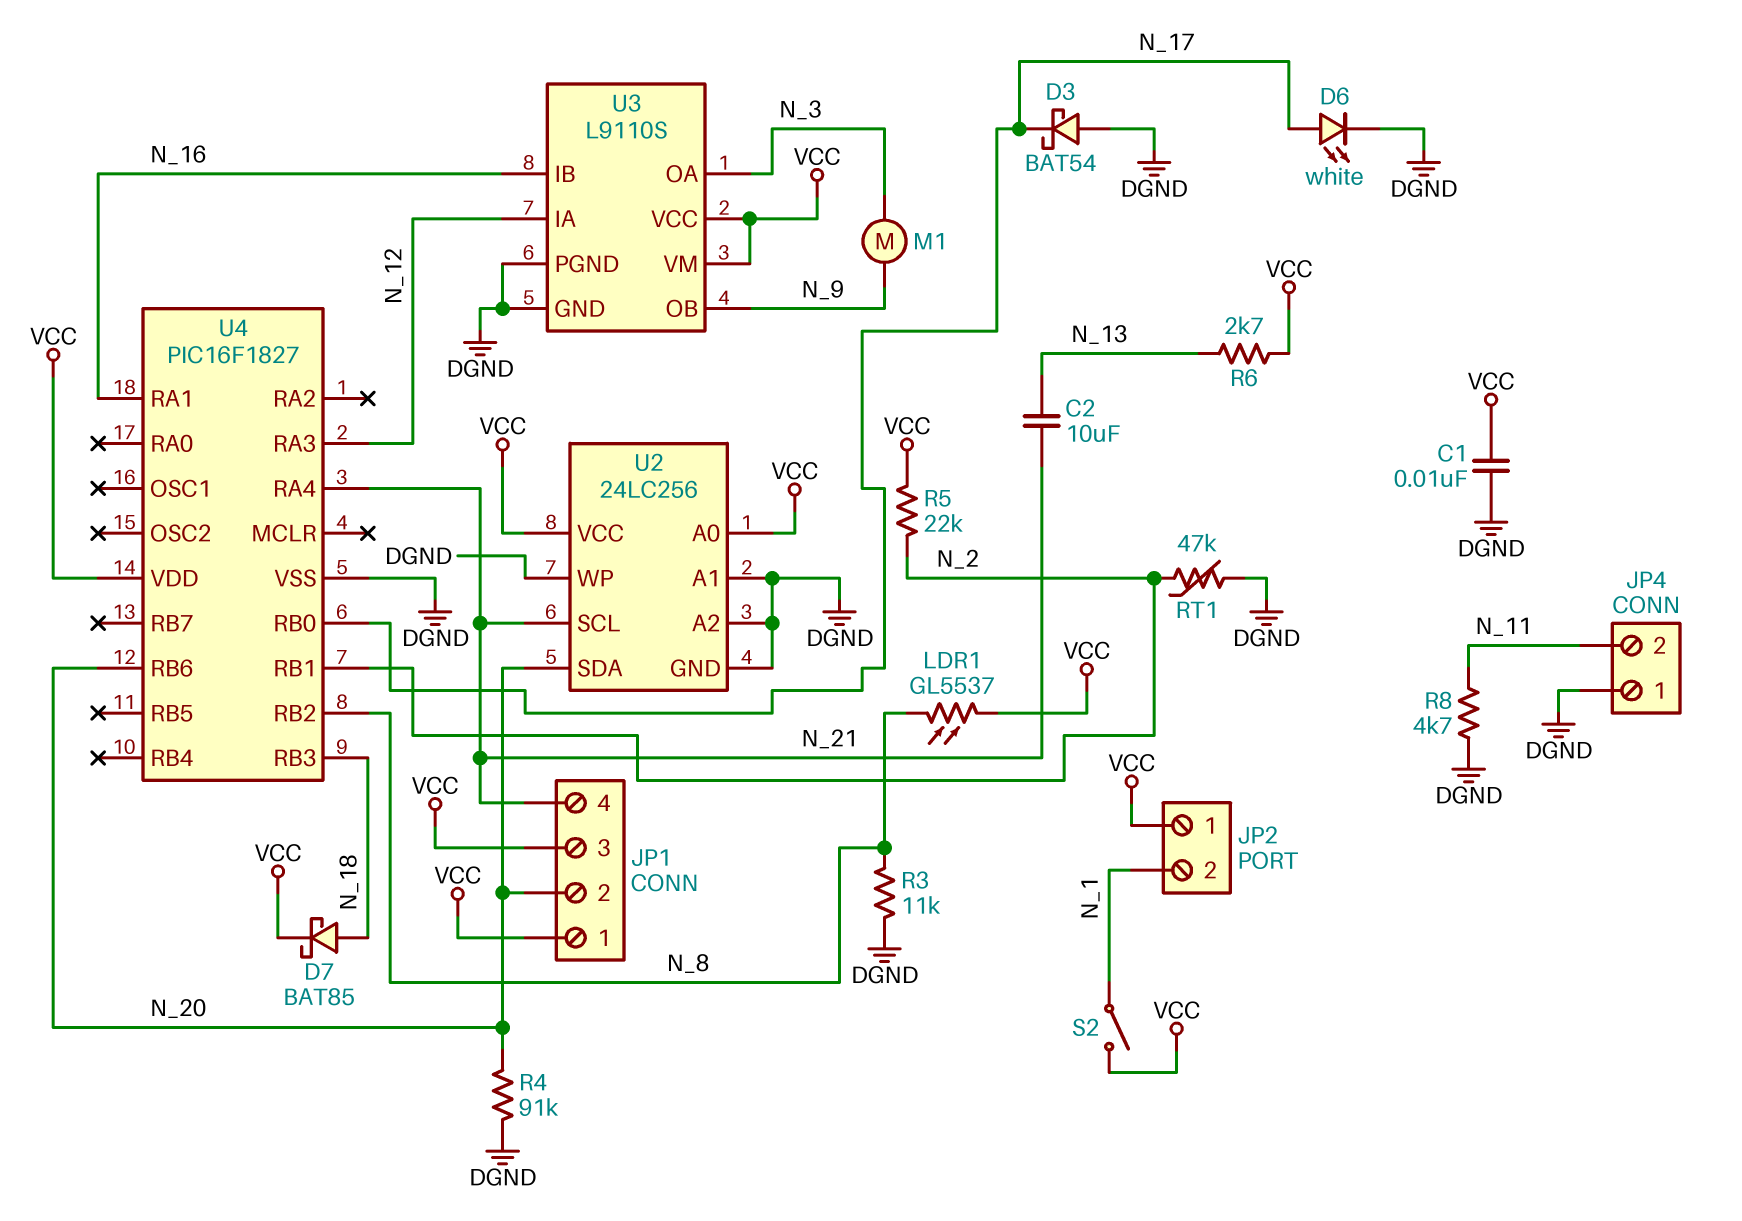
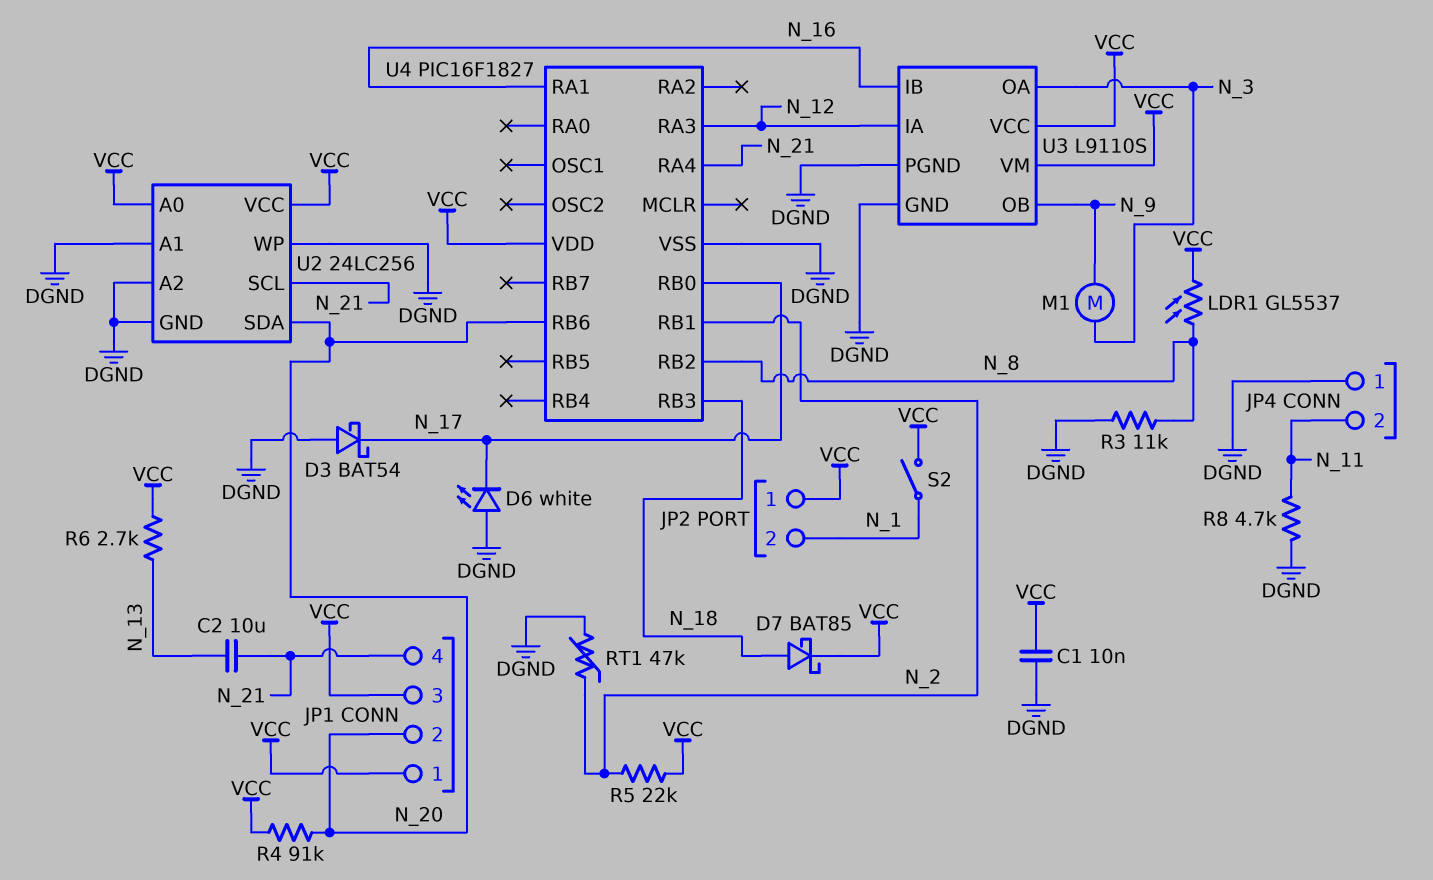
D6: LED white (A N_17, K DGND) -> LED white (A DGND, K N_17)
R4: 91k (DGND, N_20) -> 91k (N_20, VCC)

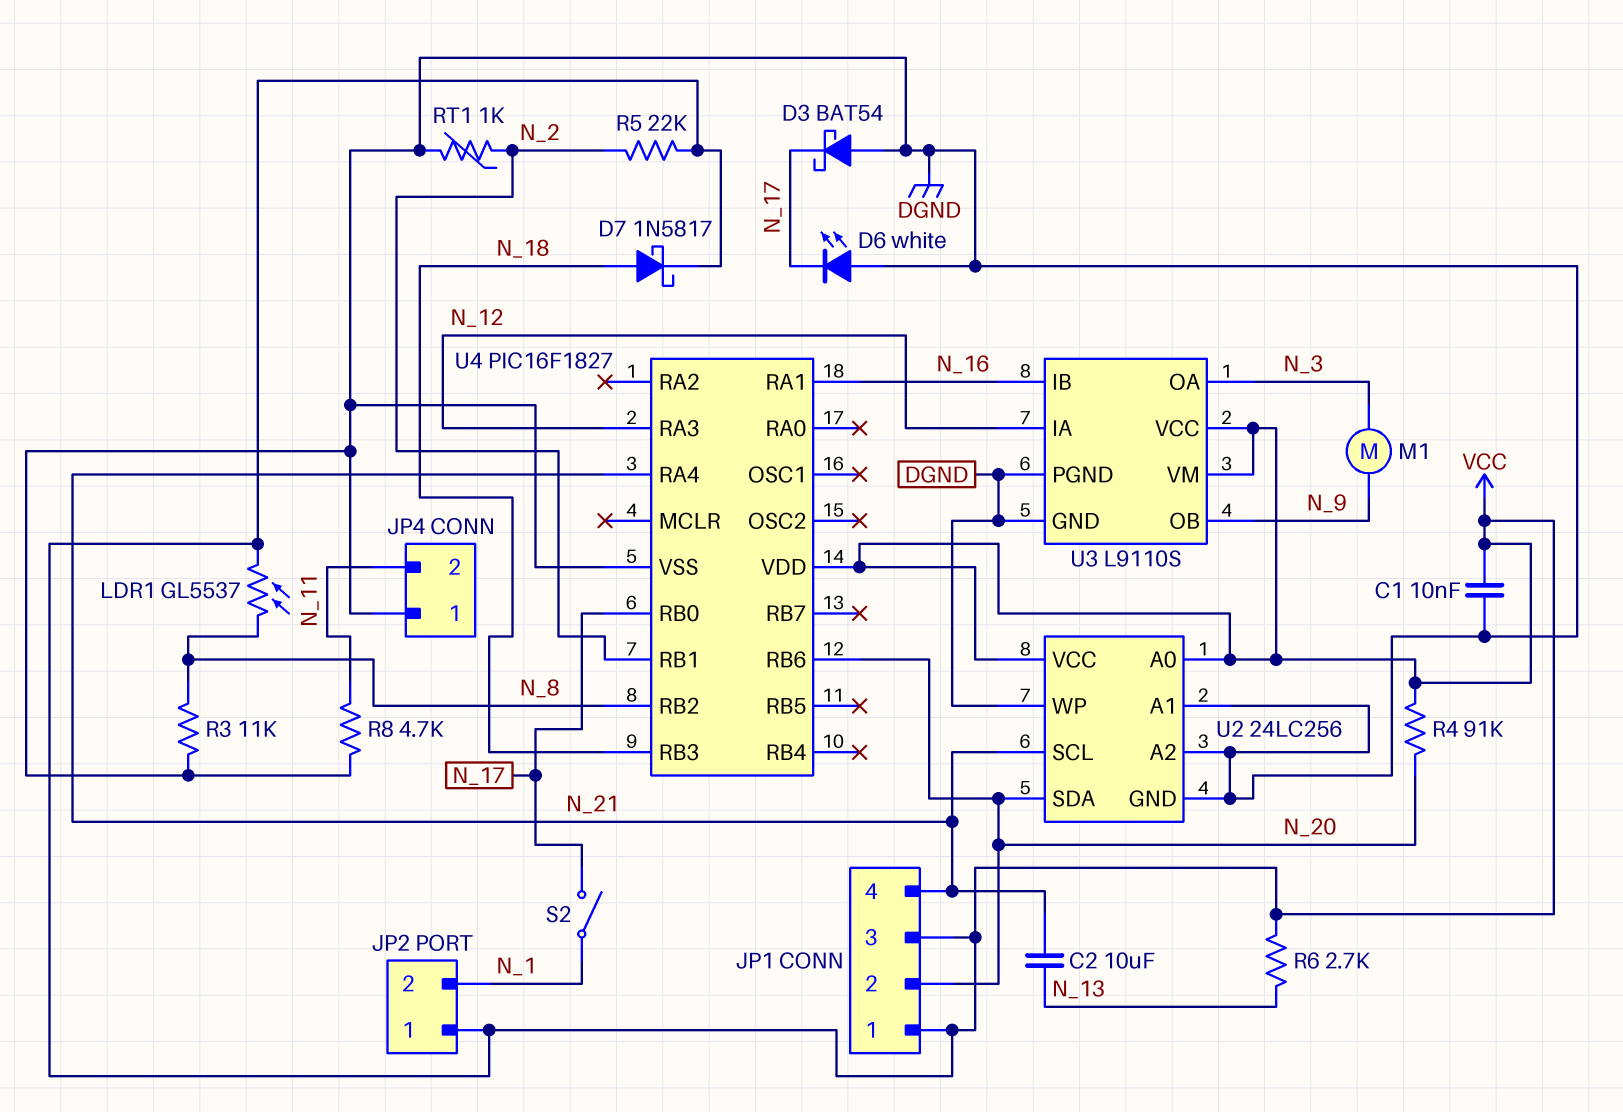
D7: schottky BAT85 (A N_18, K VCC) -> schottky 1N5817 (A N_18, K VCC)
RT1: 47k (DGND, N_2) -> 1k (DGND, N_2)
S2: switch (N_1, VCC) -> switch (N_1, N_17)

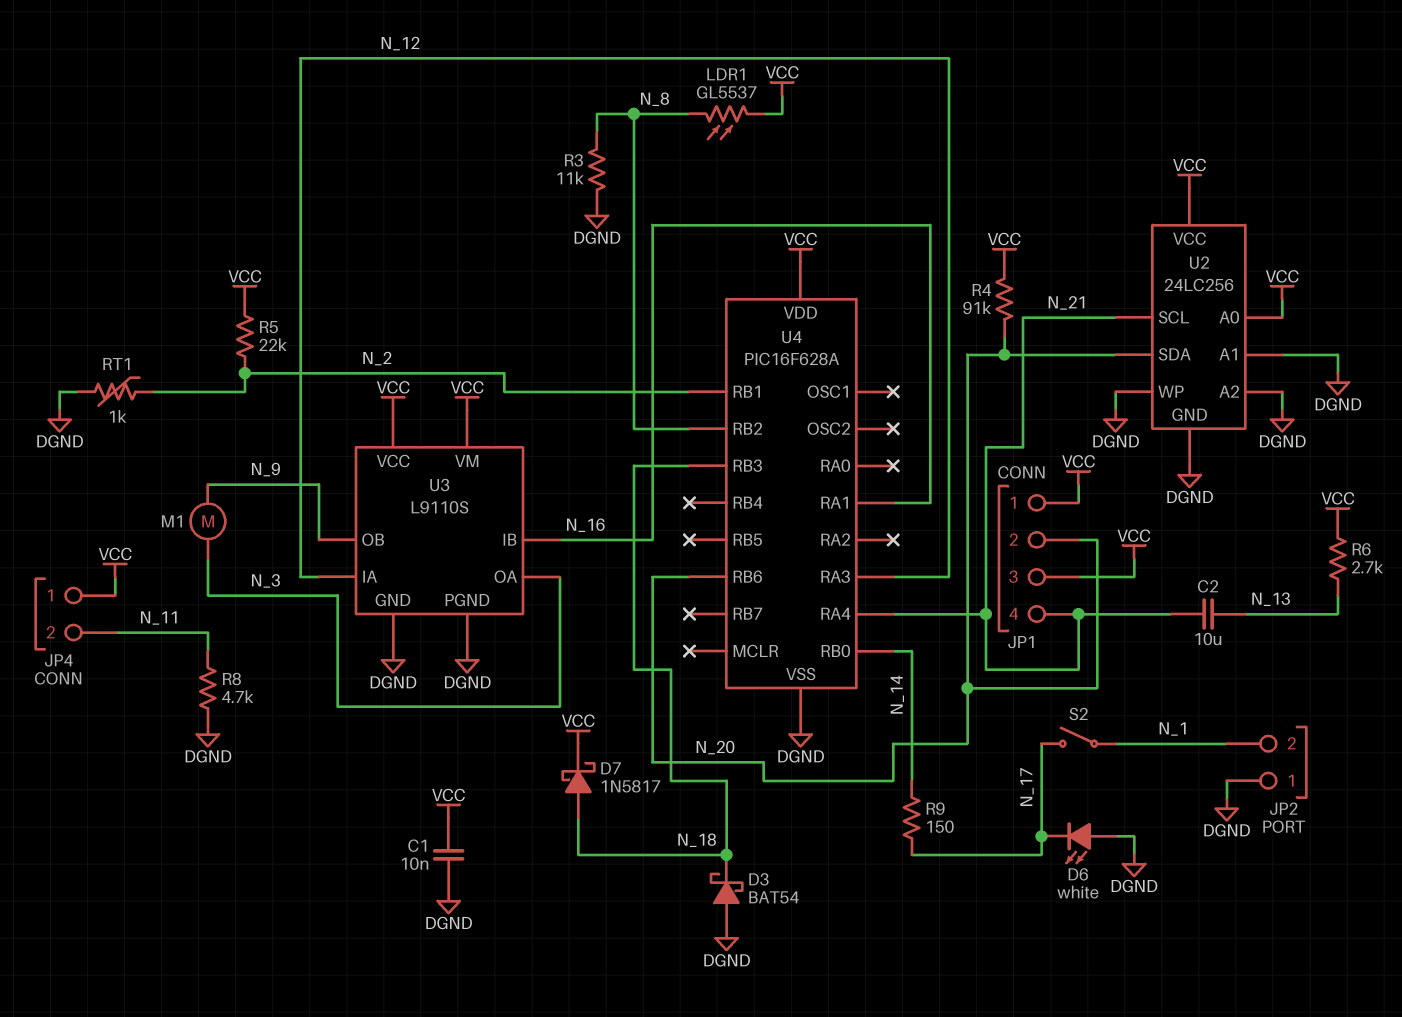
D3: schottky BAT54 (A DGND, K N_17) -> schottky BAT54 (A DGND, K N_18)
JP2 pin 1: VCC -> DGND
JP4 pin 1: DGND -> VCC
R9: none -> 150 (N_14, N_17)
U4: PIC16F1827 -> PIC16F628A
U4 pin RB0: N_17 -> N_14

